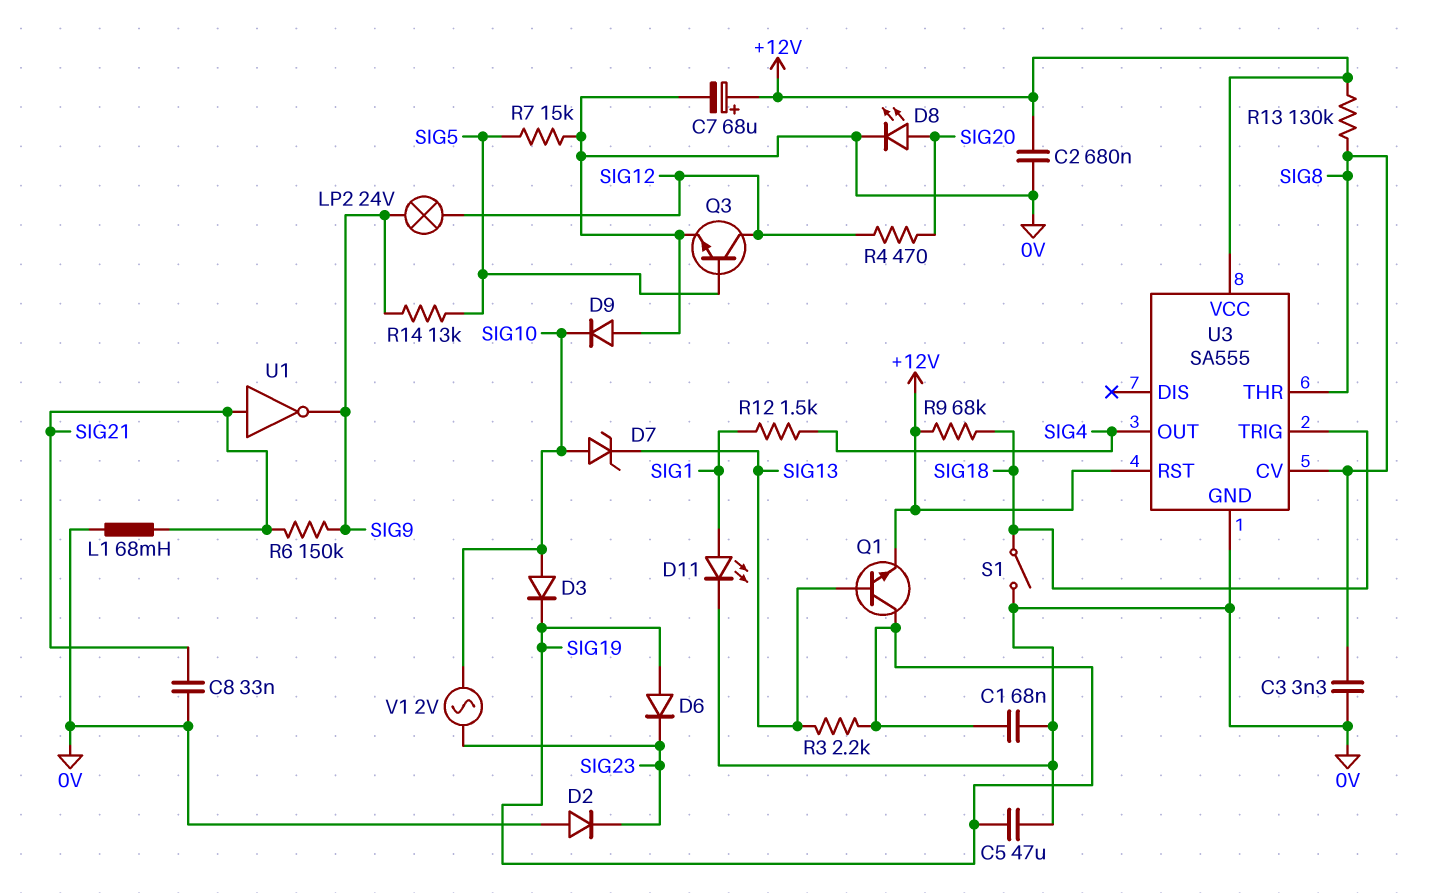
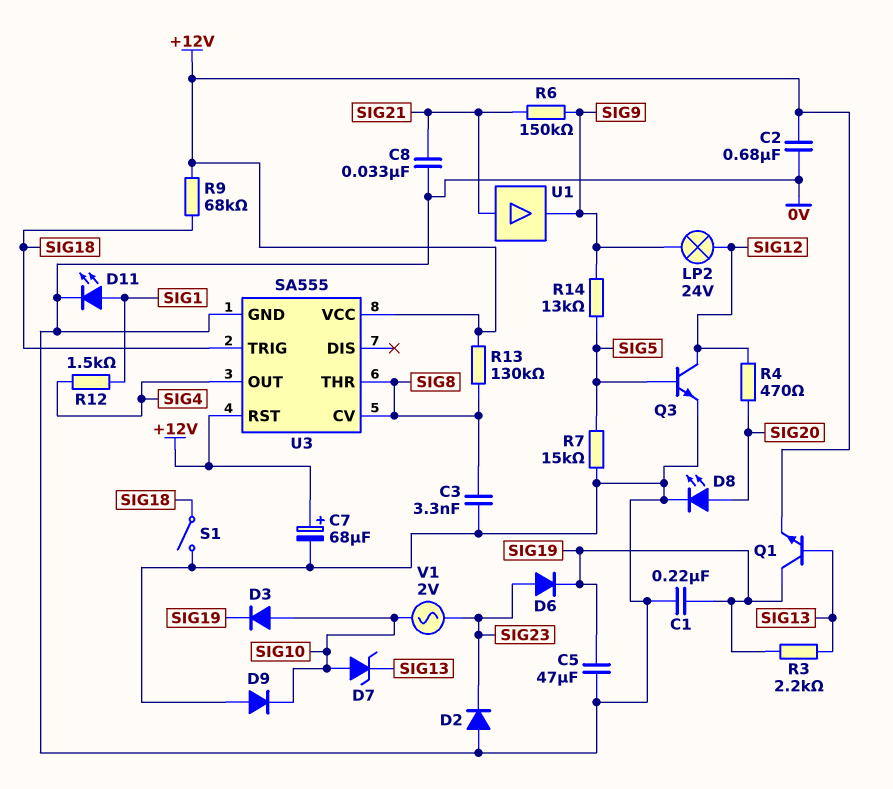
C1: 68nF (0V, SIG19) -> 220nF (0V, SIG19)
D6: diode (A SIG19, K SIG23) -> diode (A SIG23, K SIG19)
L1: 68mH (0V, SIG21) -> none
U1: NOT (in SIG21, out SIG9) -> buffer (in SIG21, out SIG9)

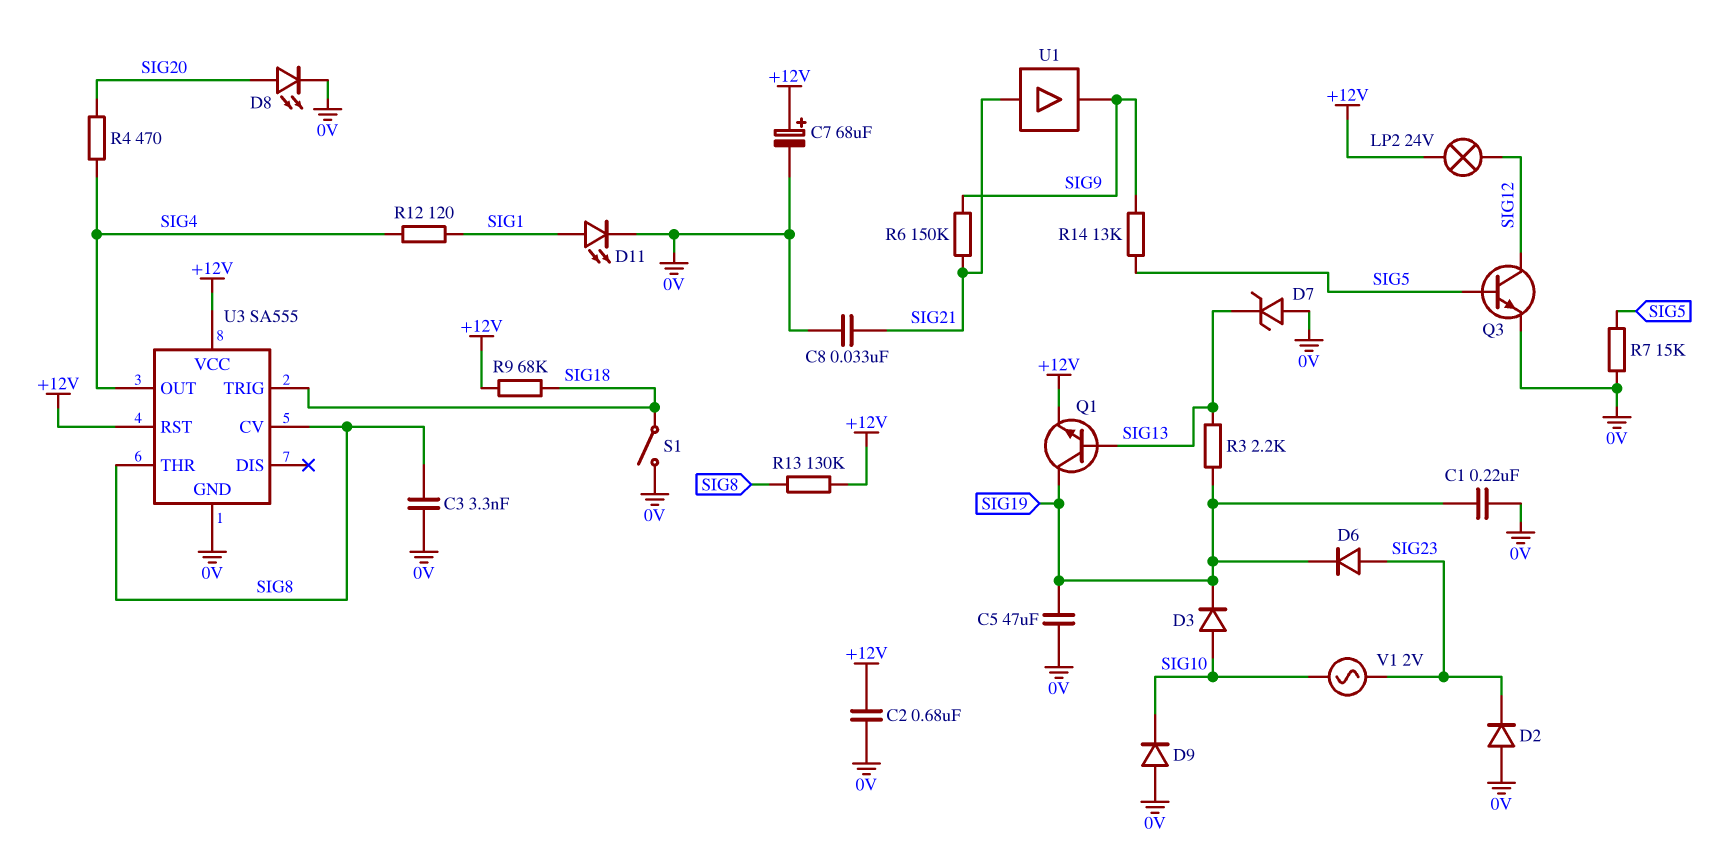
D7: zener (A SIG10, K SIG13) -> zener (A 0V, K SIG13)
LP2: lamp 24V (SIG9, SIG12) -> lamp 24V (+12V, SIG12)
R4: 470 (SIG12, SIG20) -> 470 (SIG4, SIG20)
R12: 1.5k (SIG1, SIG4) -> 120 (SIG1, SIG4)

